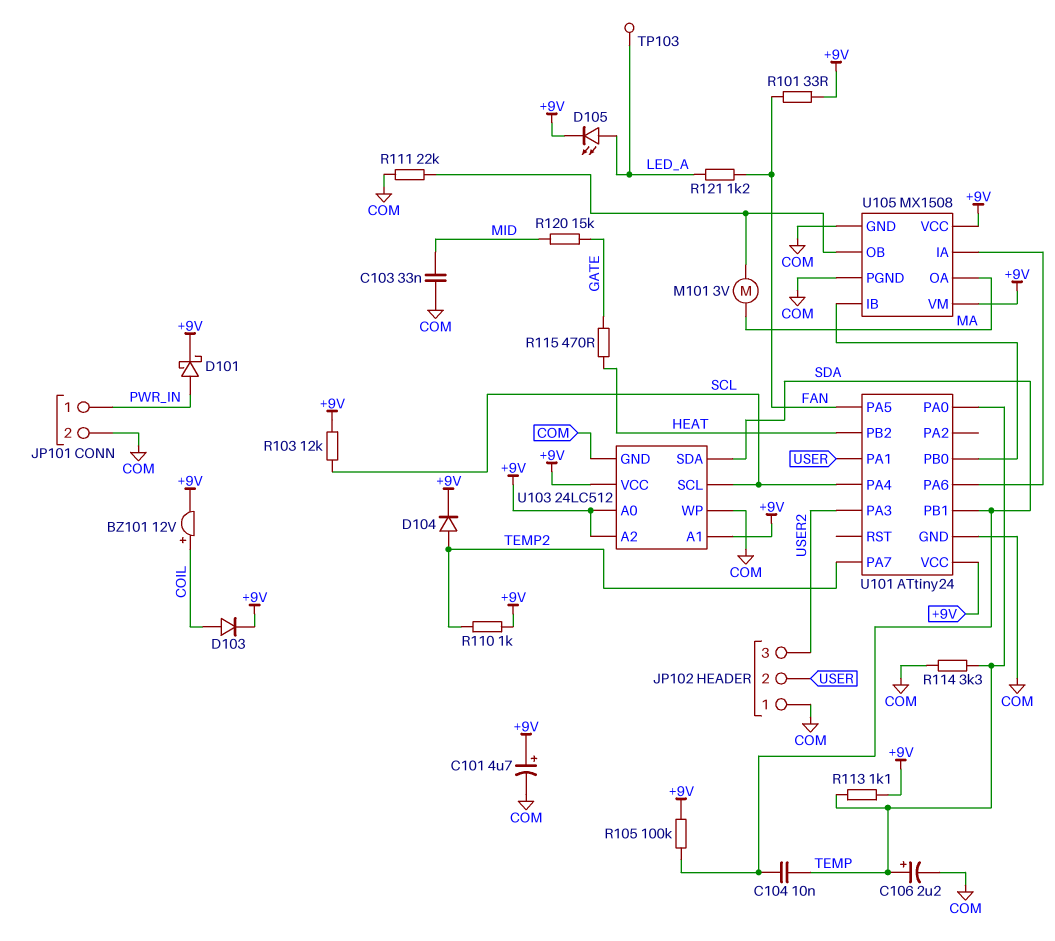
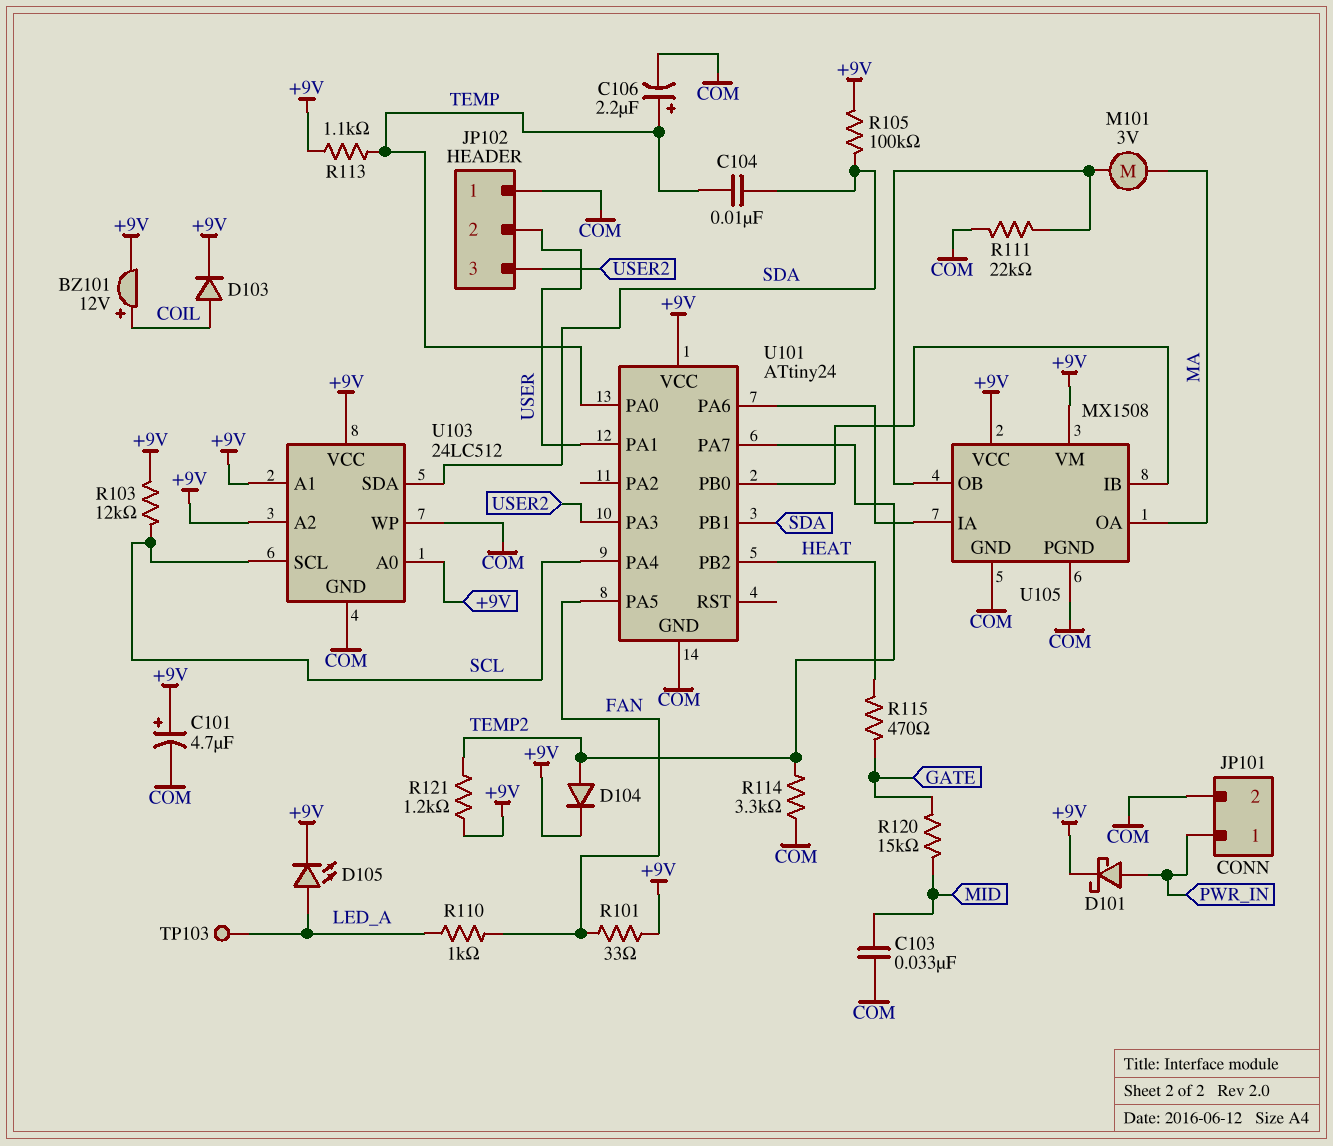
R110: 1k (+9V, TEMP2) -> 1k (FAN, LED_A)
R114: 3.3k (COM, TEMP) -> 3.3k (COM, TEMP2)
R121: 1.2k (FAN, LED_A) -> 1.2k (+9V, TEMP2)

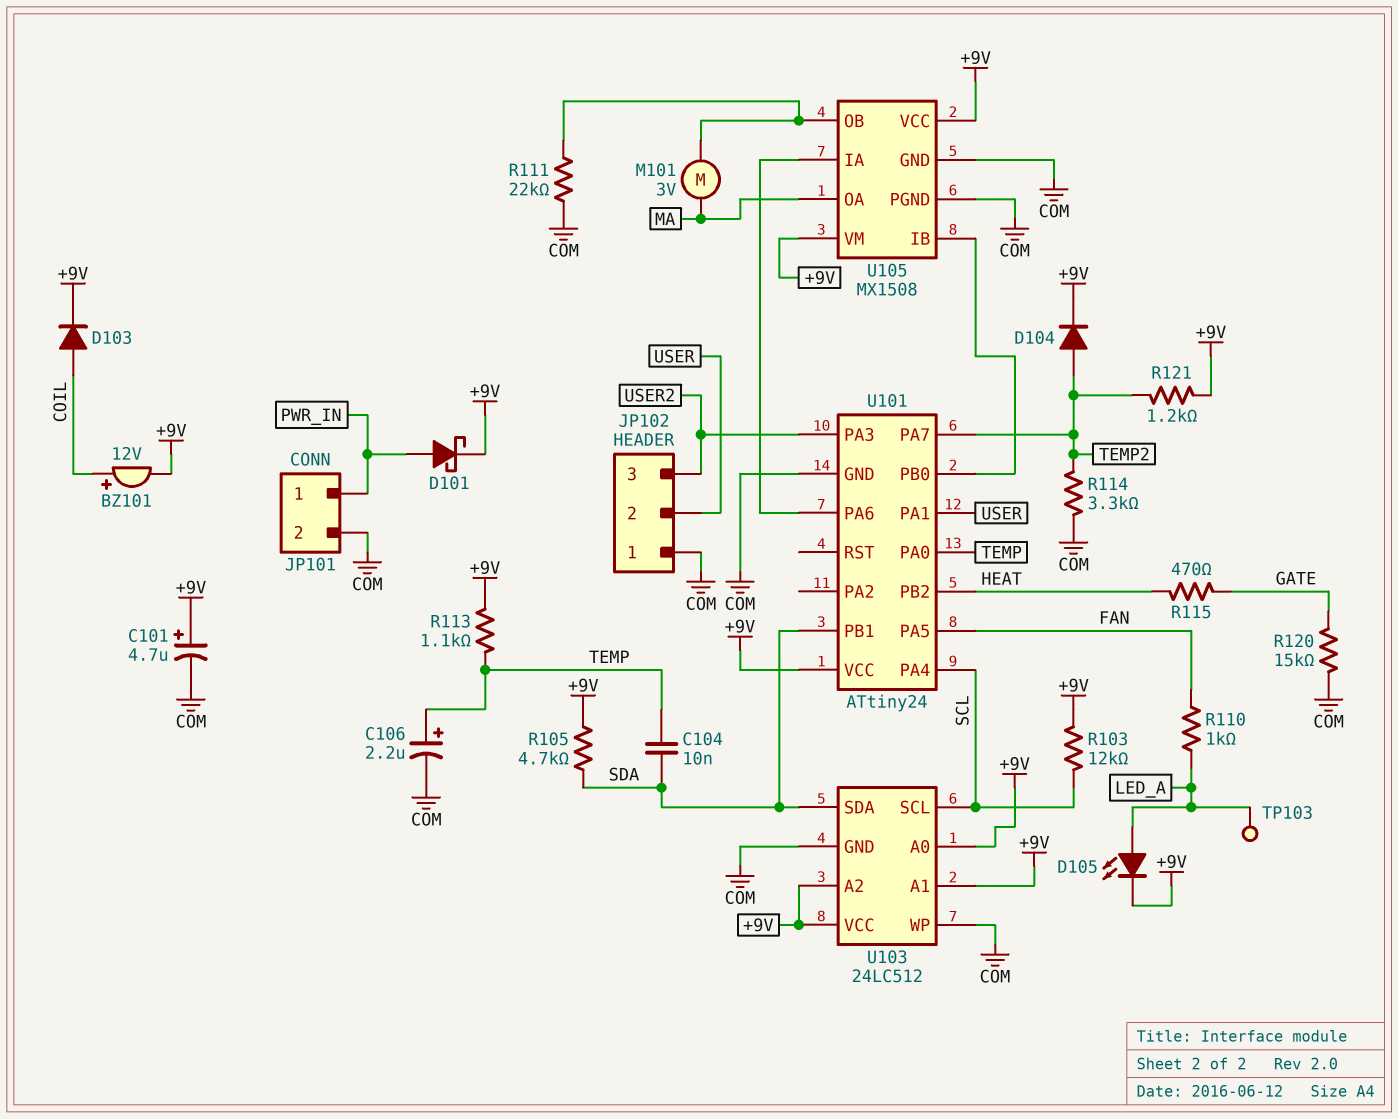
C103: 33nF (COM, MID) -> none
R101: 33 (+9V, FAN) -> none
R105: 100k (+9V, SDA) -> 4.7k (+9V, SDA)
R120: 15k (GATE, MID) -> 15k (COM, GATE)

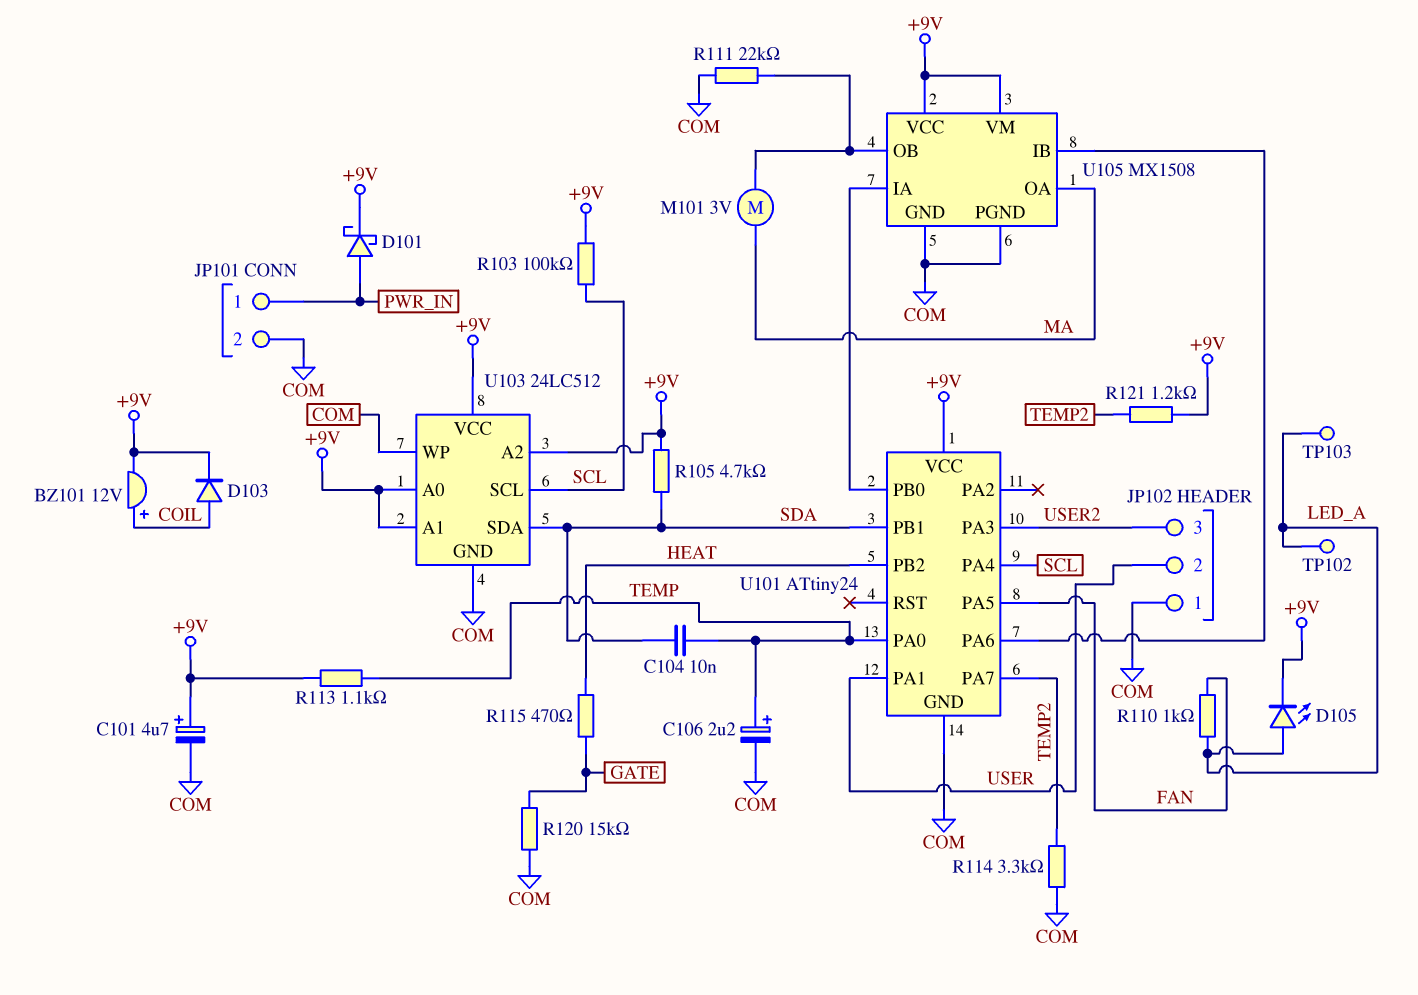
D104: diode (A TEMP2, K +9V) -> none
R103: 12k (+9V, SCL) -> 100k (+9V, SCL)
TP102: none -> test point (LED_A)
U105 pin IA: U101/PA6 -> U101/PB0
U105 pin IB: U101/PB0 -> U101/PA6

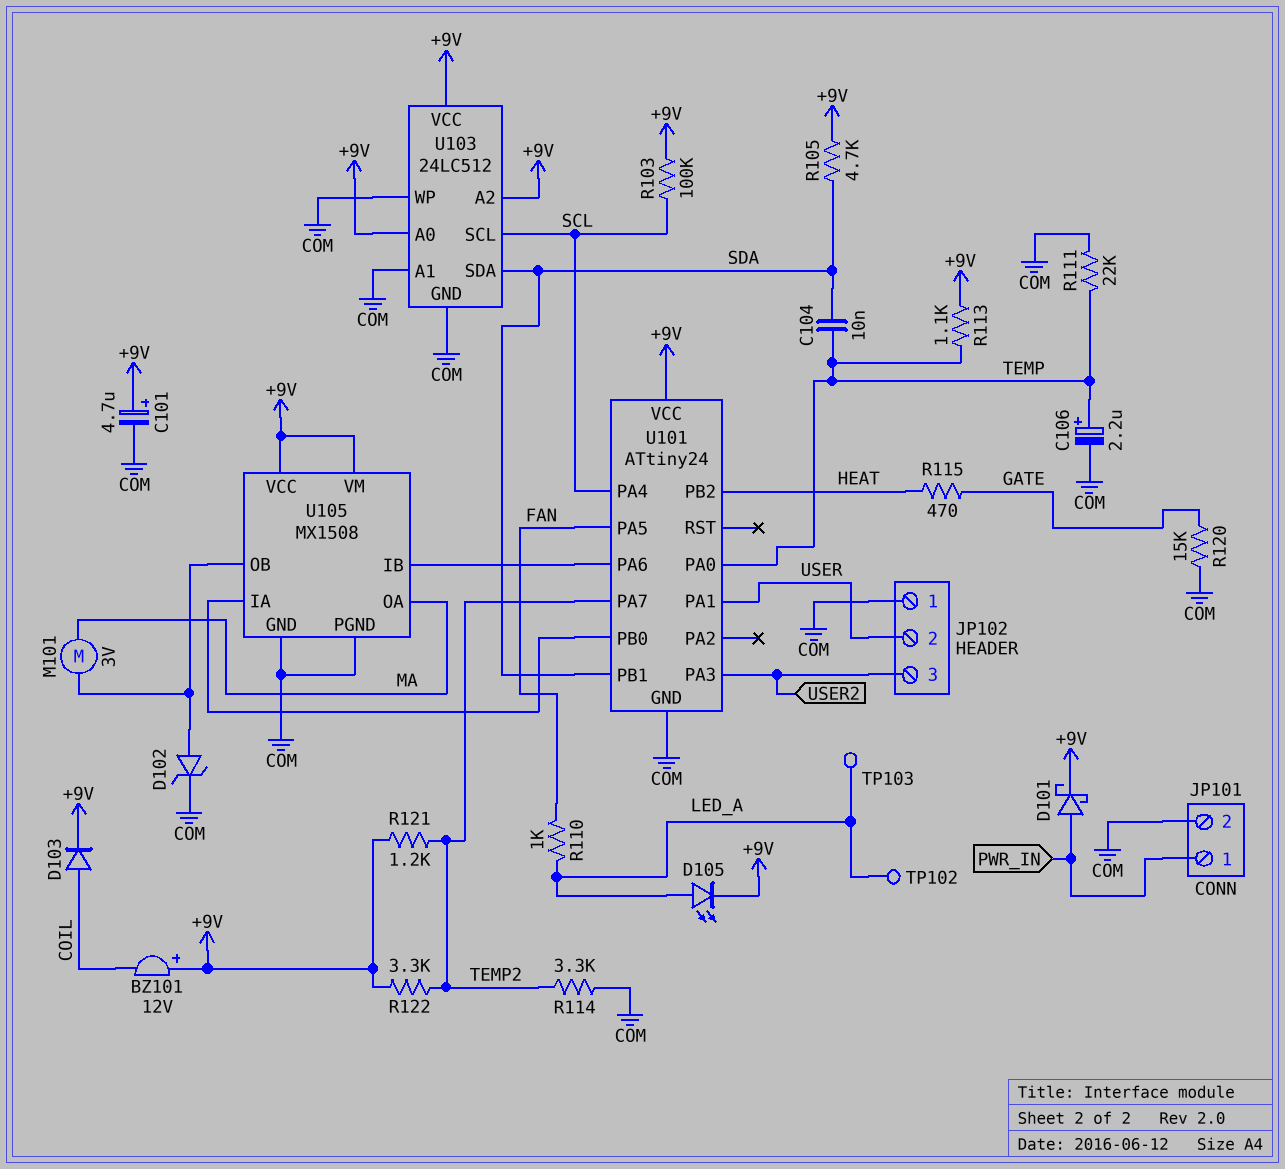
BZ101: buzzer 12V (plus COIL, minus +9V) -> buzzer 12V (plus +9V, minus COIL)
D102: none -> zener (A U105/OB, K COM)
R111: 22k (COM, U105/OB) -> 22k (COM, TEMP)
R122: none -> 3.3k (+9V, TEMP2)
U103 pin A1: +9V -> COM

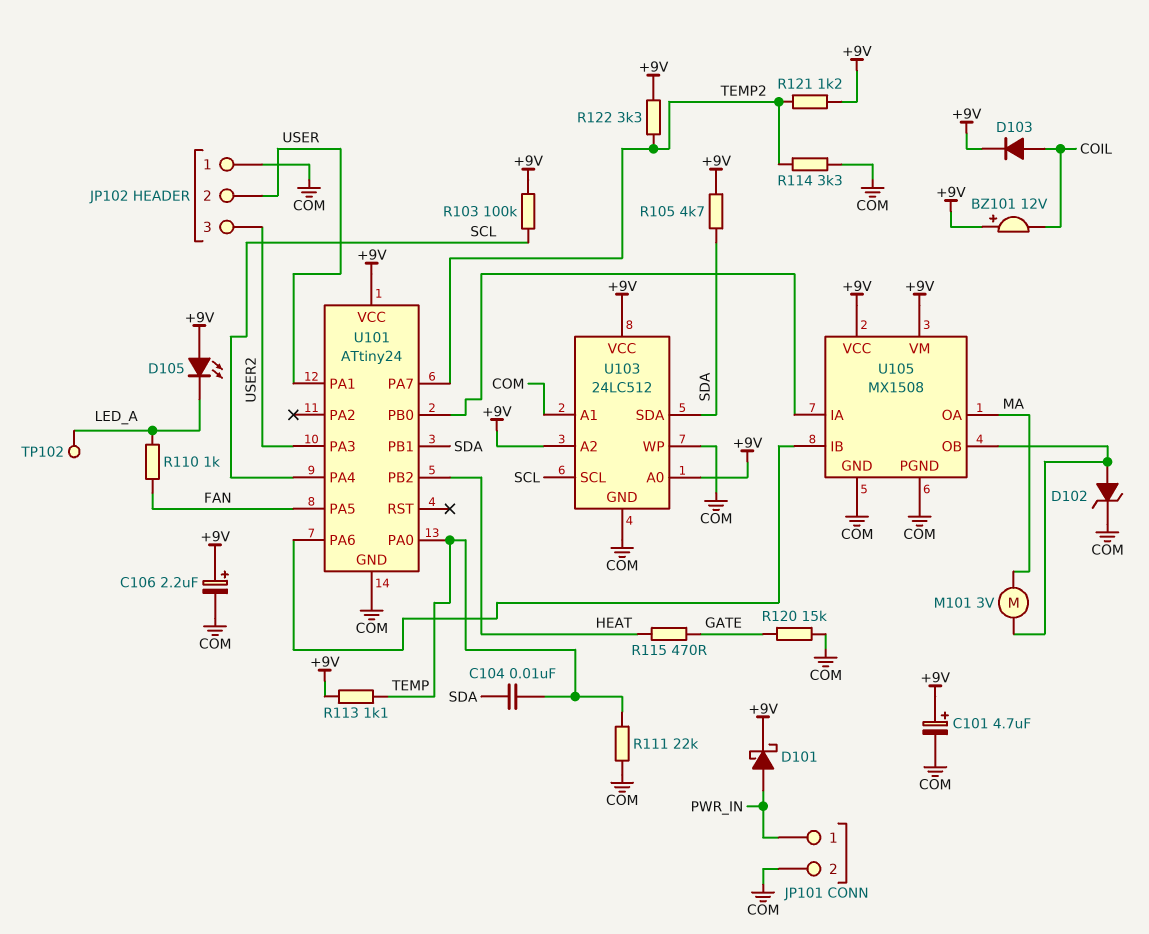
C106: 2.2uF (plus TEMP, minus COM) -> 2.2uF (plus +9V, minus COM)
D105: LED (A LED_A, K +9V) -> LED (A +9V, K LED_A)
TP103: test point (LED_A) -> none

